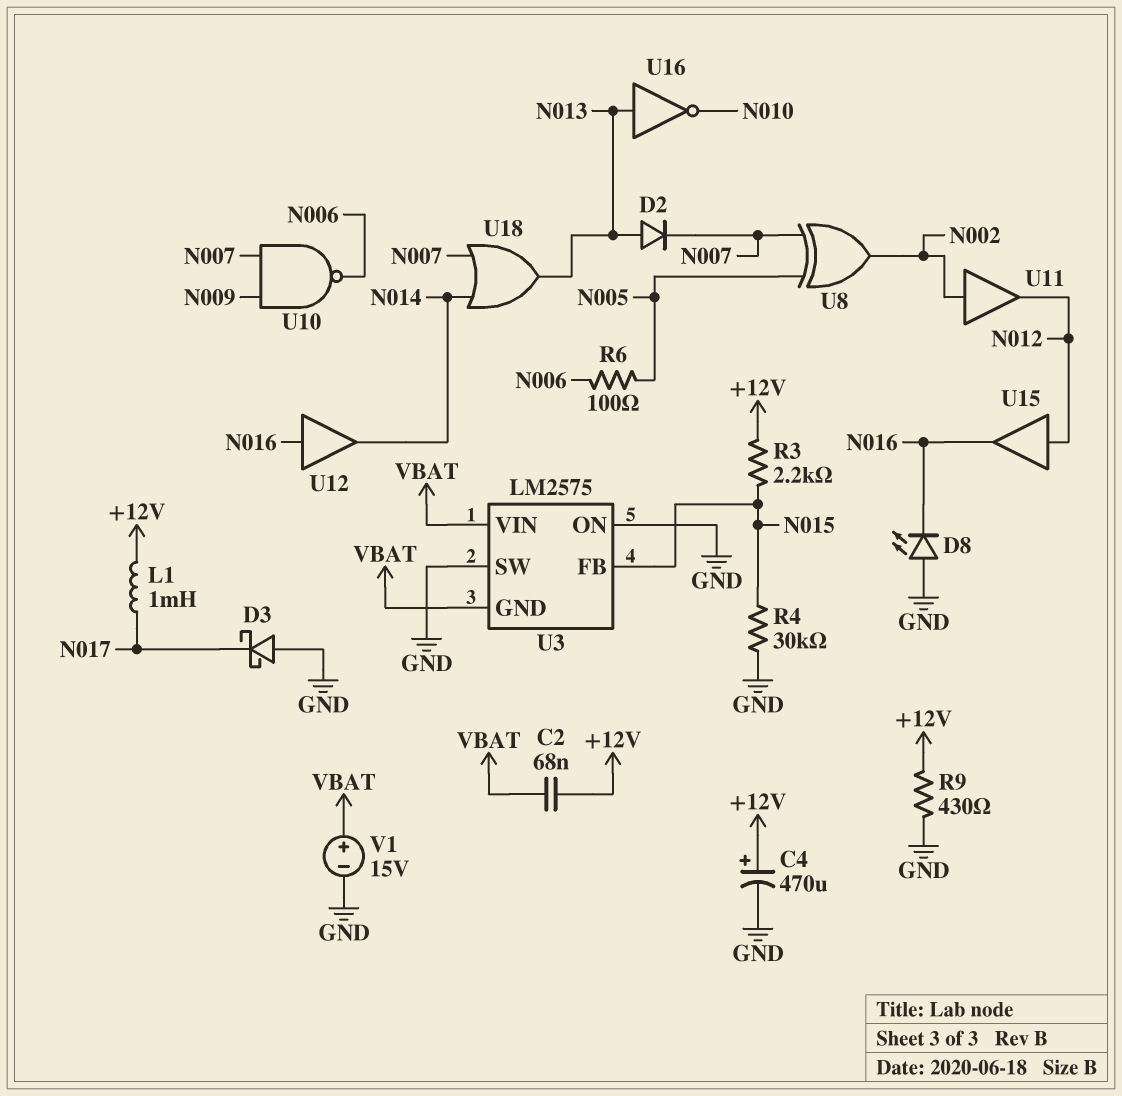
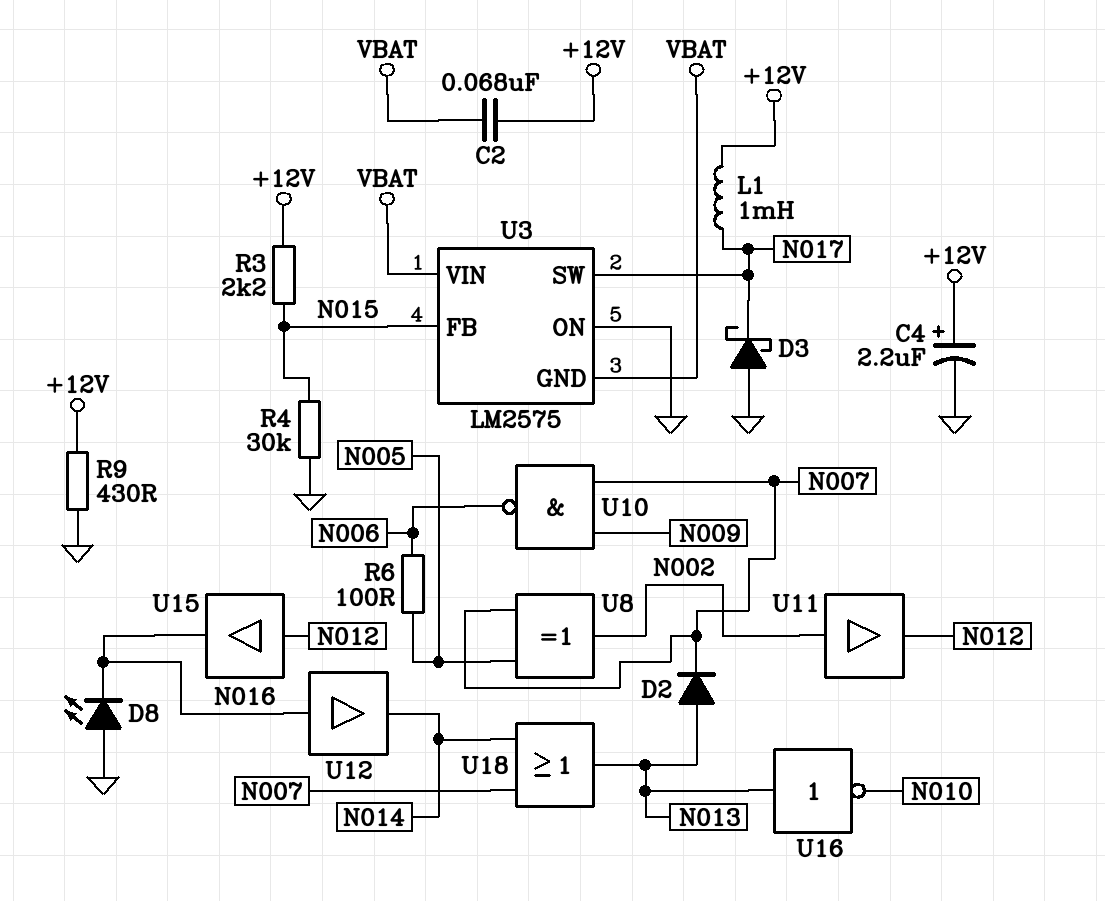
C4: 470uF (plus +12V, minus GND) -> 2.2uF (plus +12V, minus GND)
U3 pin SW: GND -> N017
V1: 15V (plus VBAT, minus GND) -> none

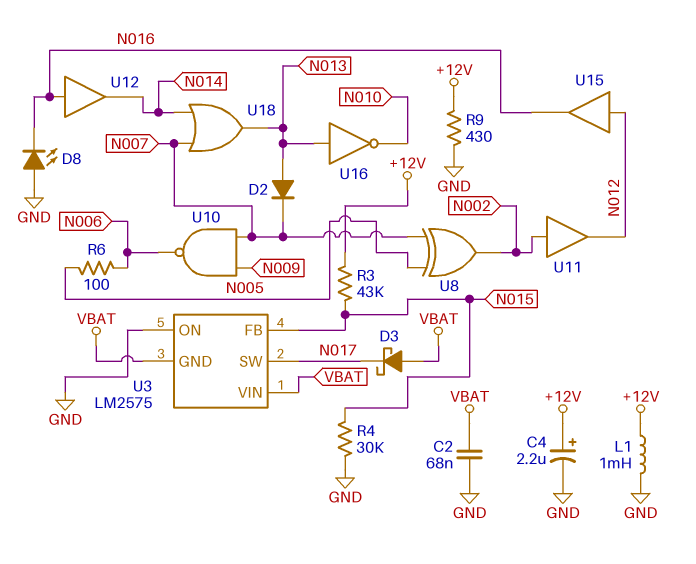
C2: 68nF (+12V, VBAT) -> 68nF (GND, VBAT)
D3: schottky (A GND, K N017) -> schottky (A VBAT, K N017)
L1: 1mH (+12V, N017) -> 1mH (+12V, GND)
R3: 2.2k (+12V, N015) -> 43k (+12V, N015)

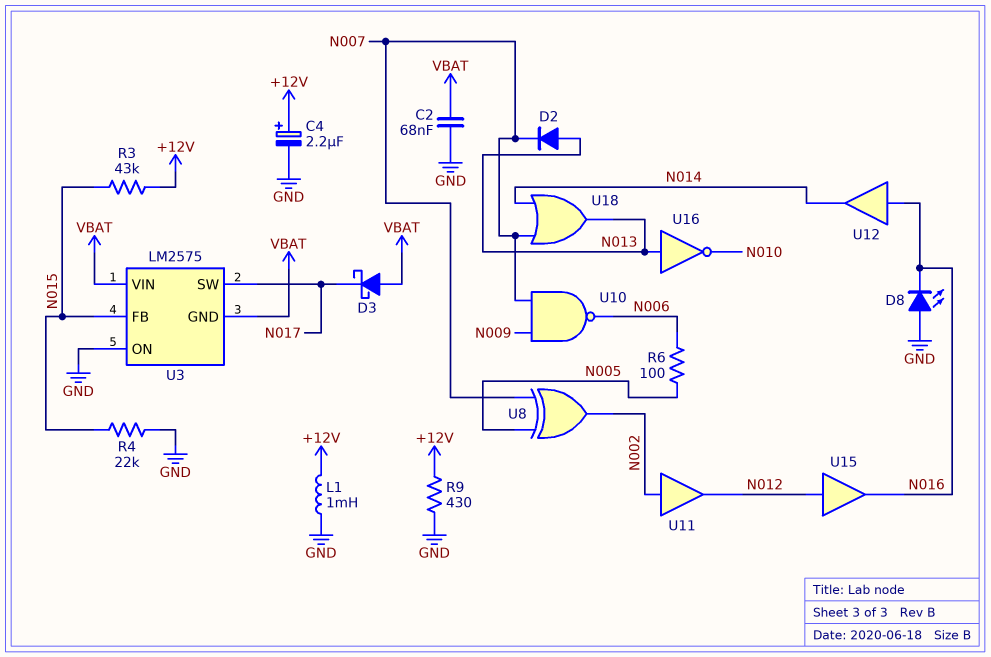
R4: 30k (GND, N015) -> 22k (GND, N015)

